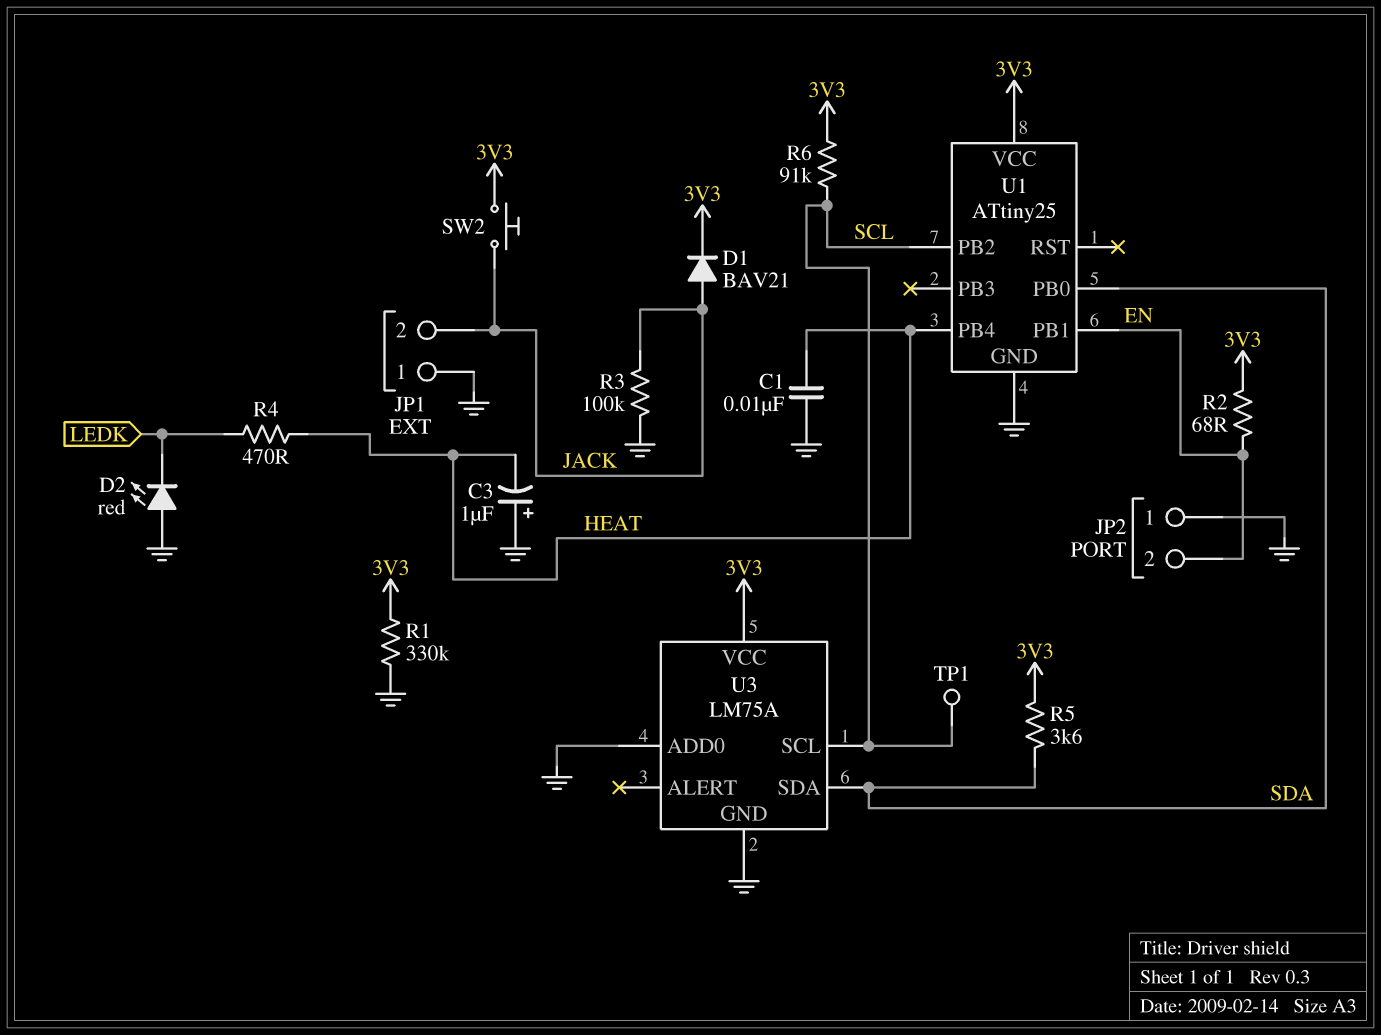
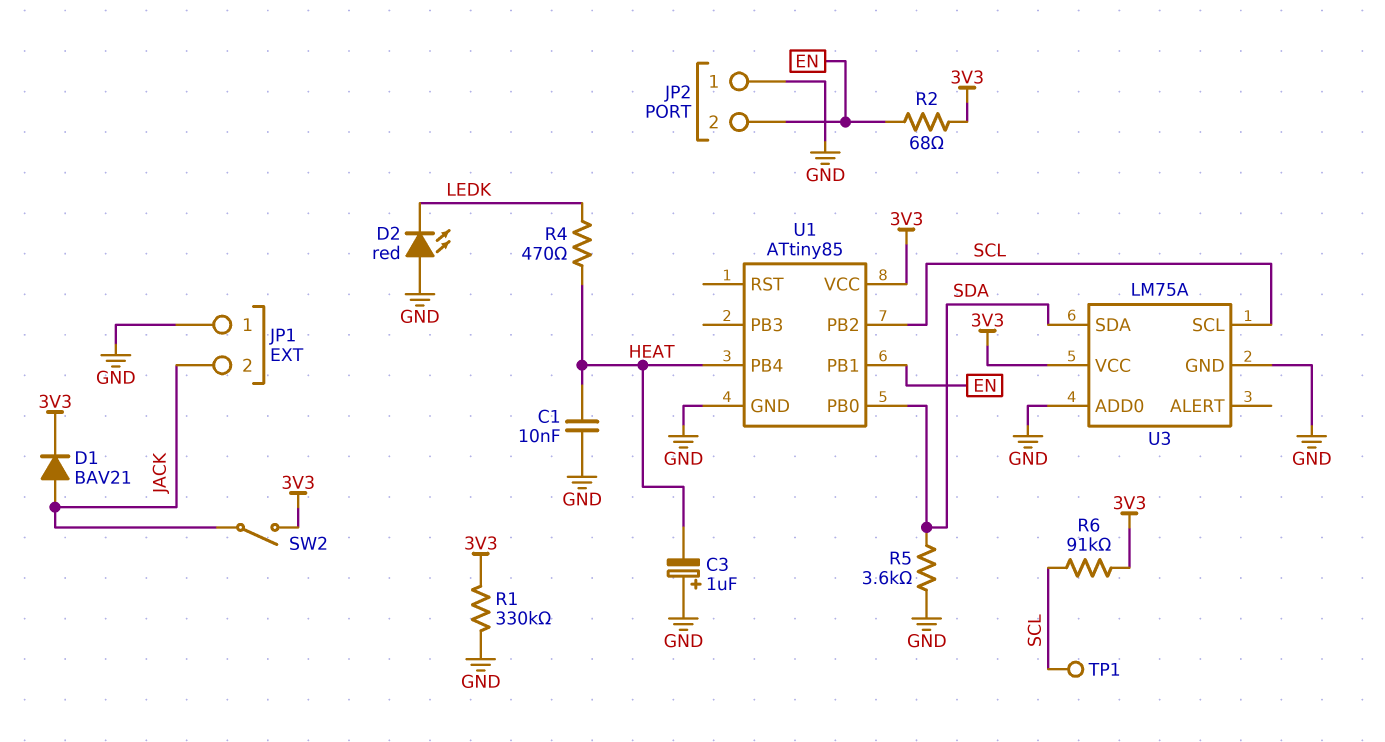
R3: 100k (GND, JACK) -> none
R5: 3.6k (3V3, SDA) -> 3.6k (GND, SDA)
SW2: button (3V3, JACK) -> switch (3V3, JACK)
U1: ATtiny25 -> ATtiny85

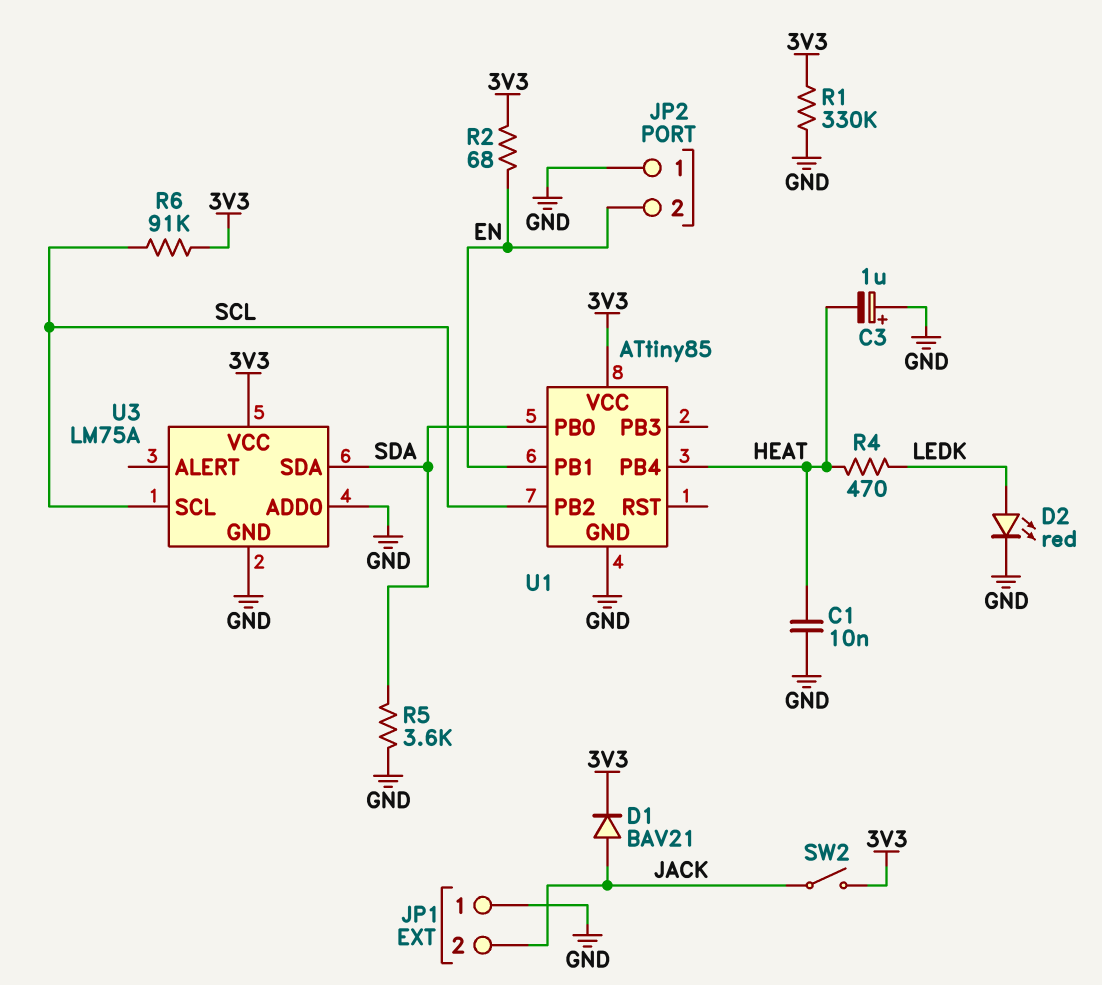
D2: LED red (A GND, K LEDK) -> LED red (A LEDK, K GND)
TP1: test point (SCL) -> none

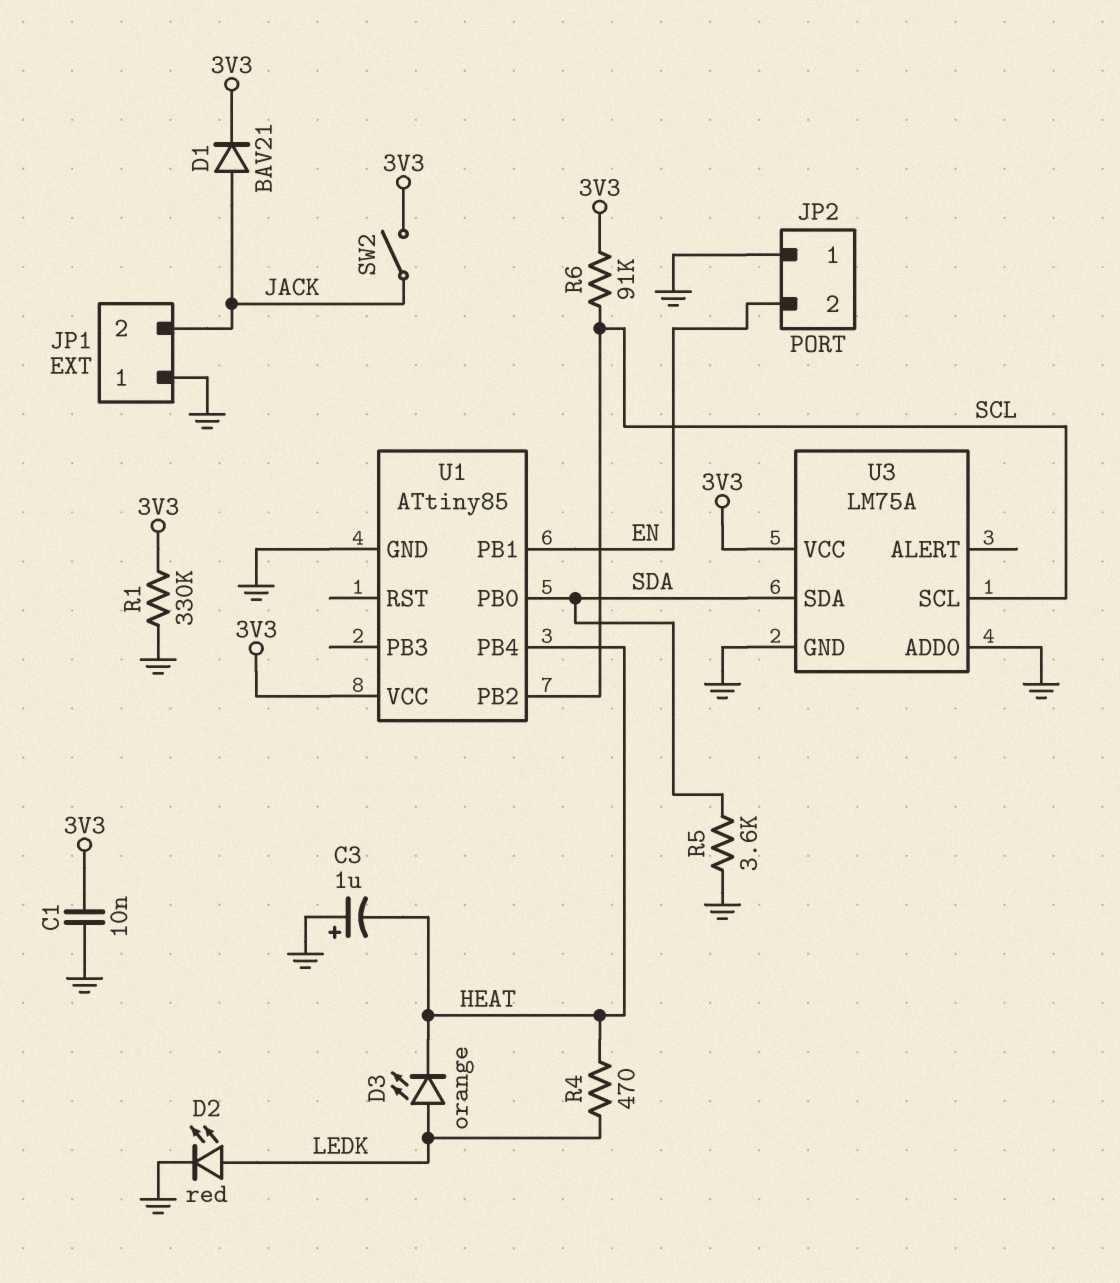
C1: 10nF (GND, HEAT) -> 10nF (3V3, GND)
D3: none -> LED orange (A LEDK, K HEAT)
R2: 68 (3V3, EN) -> none

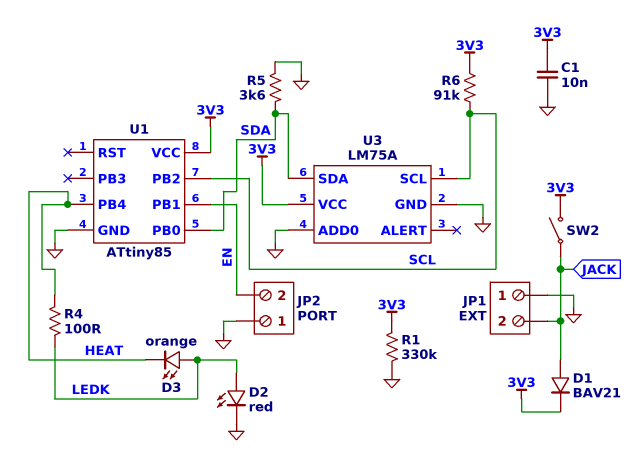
C3: 1uF (plus GND, minus HEAT) -> none
R4: 470 (HEAT, LEDK) -> 100 (HEAT, LEDK)

